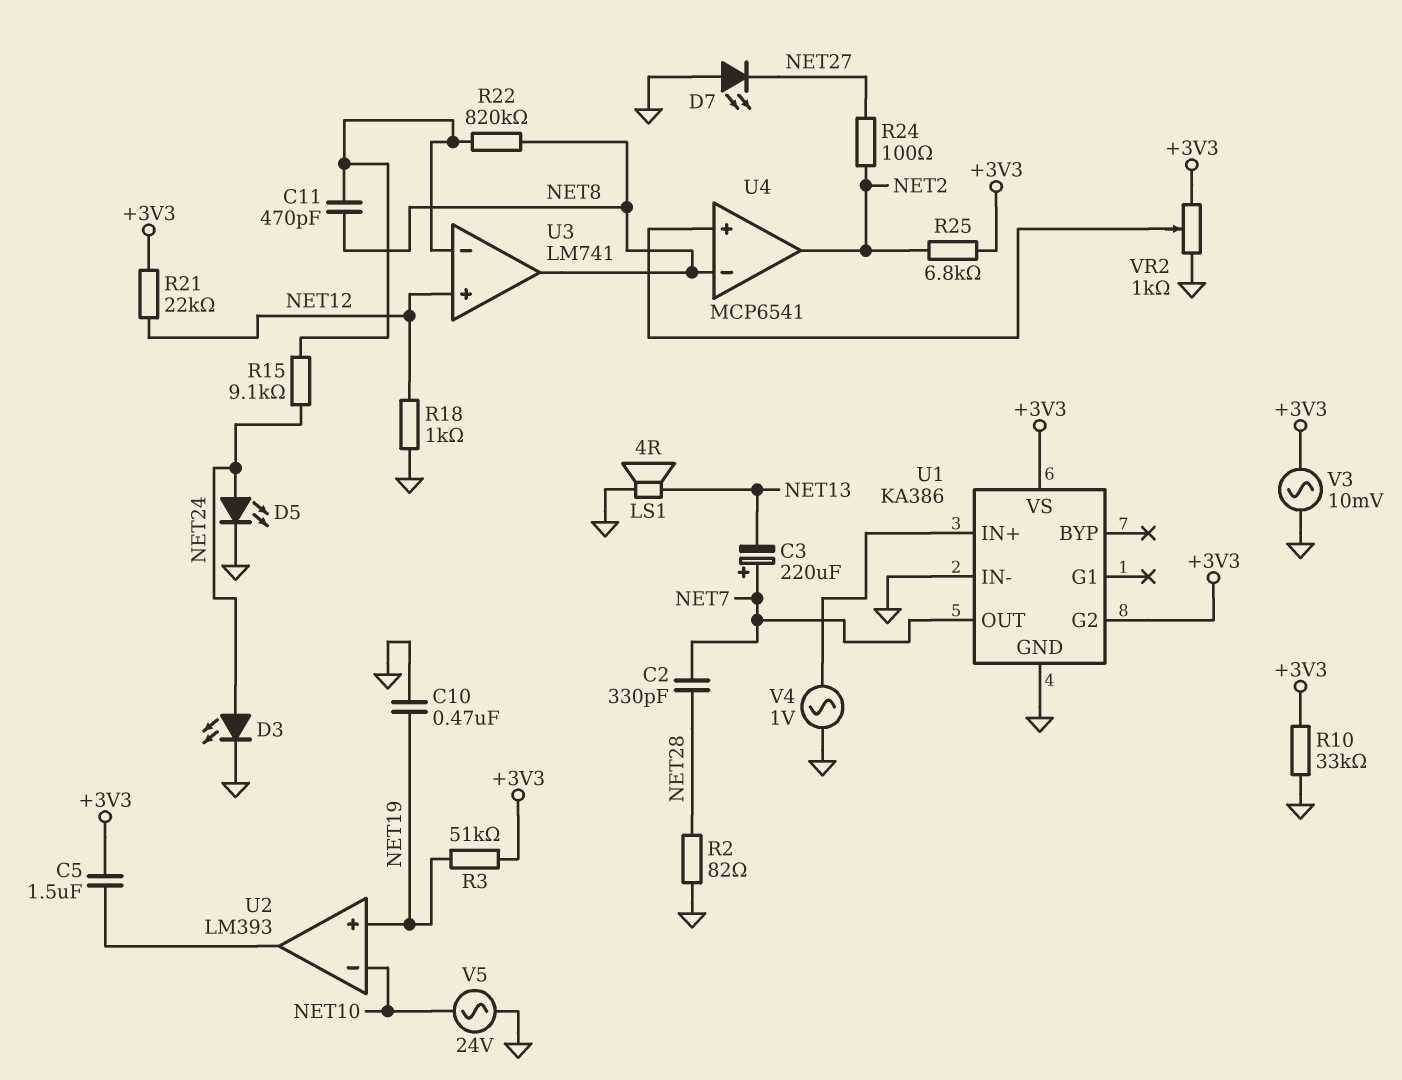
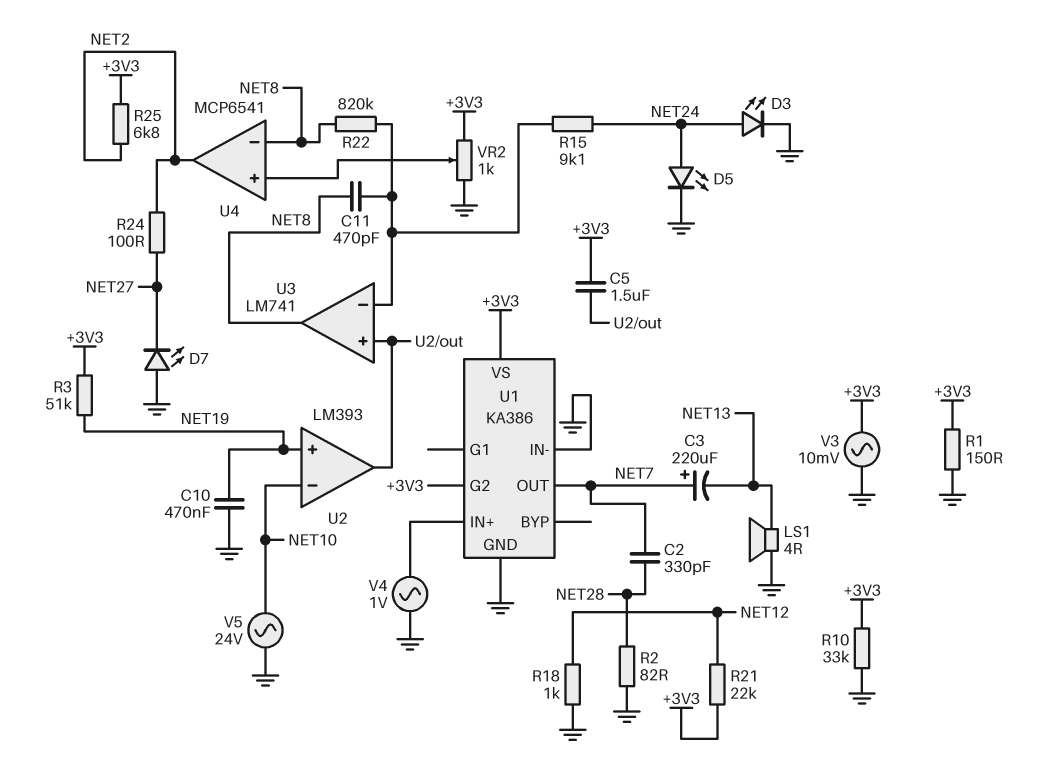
R1: none -> 150 (+3V3, GND)
U3 pin in+: NET12 -> U2/out

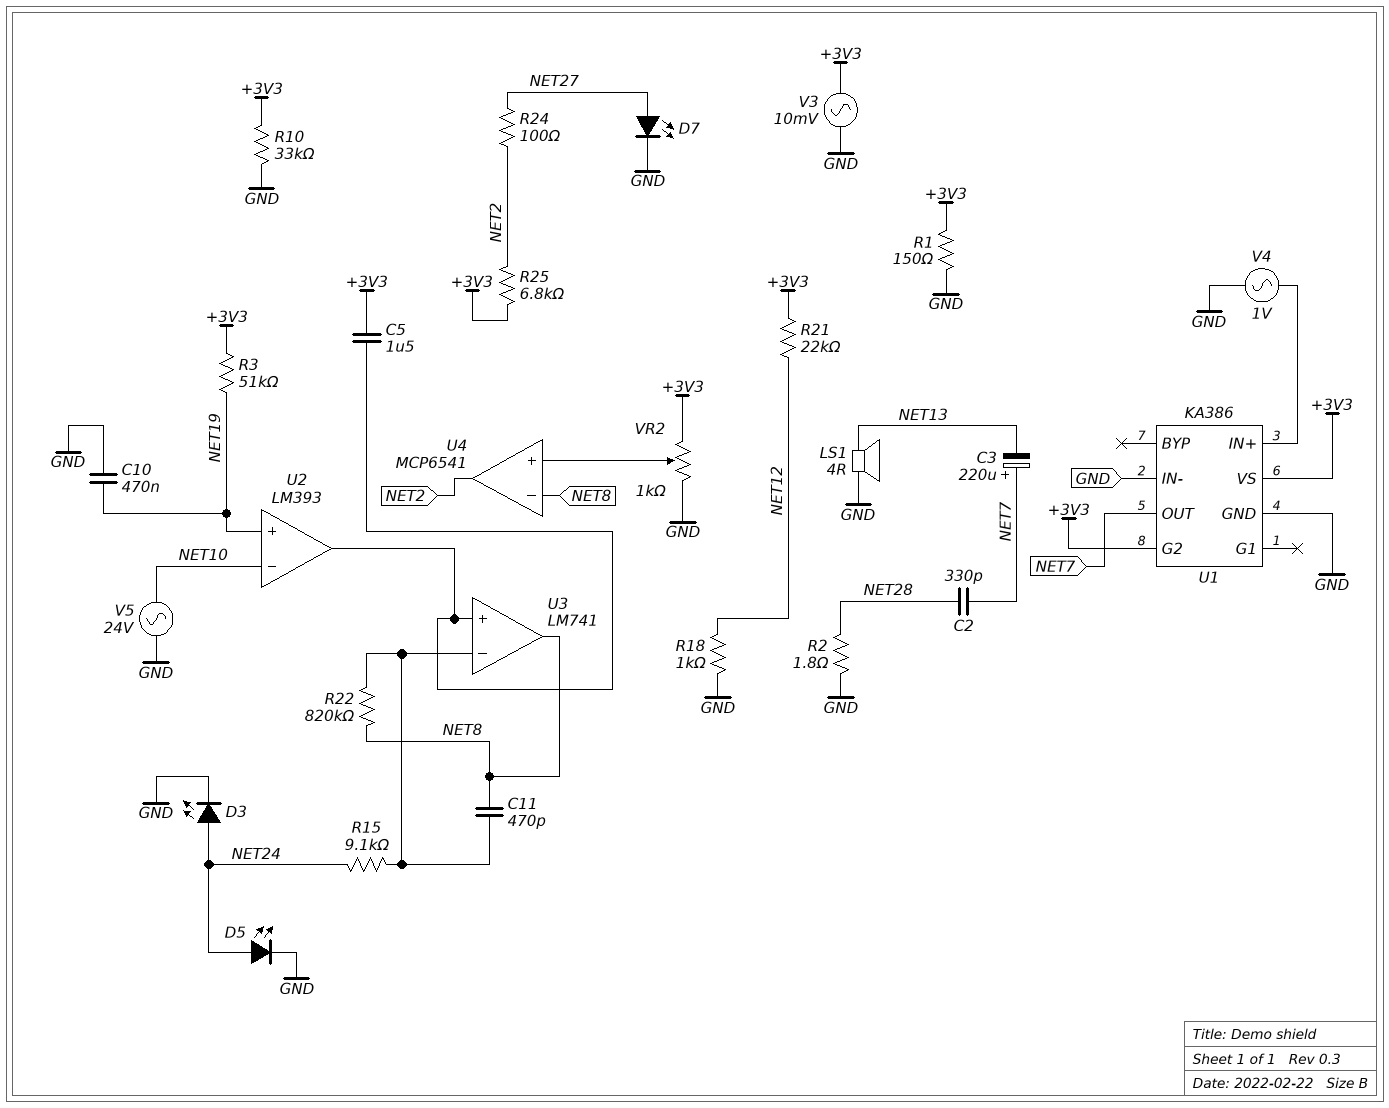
D7: LED (A GND, K NET27) -> LED (A NET27, K GND)
R2: 82 (GND, NET28) -> 1.8 (GND, NET28)

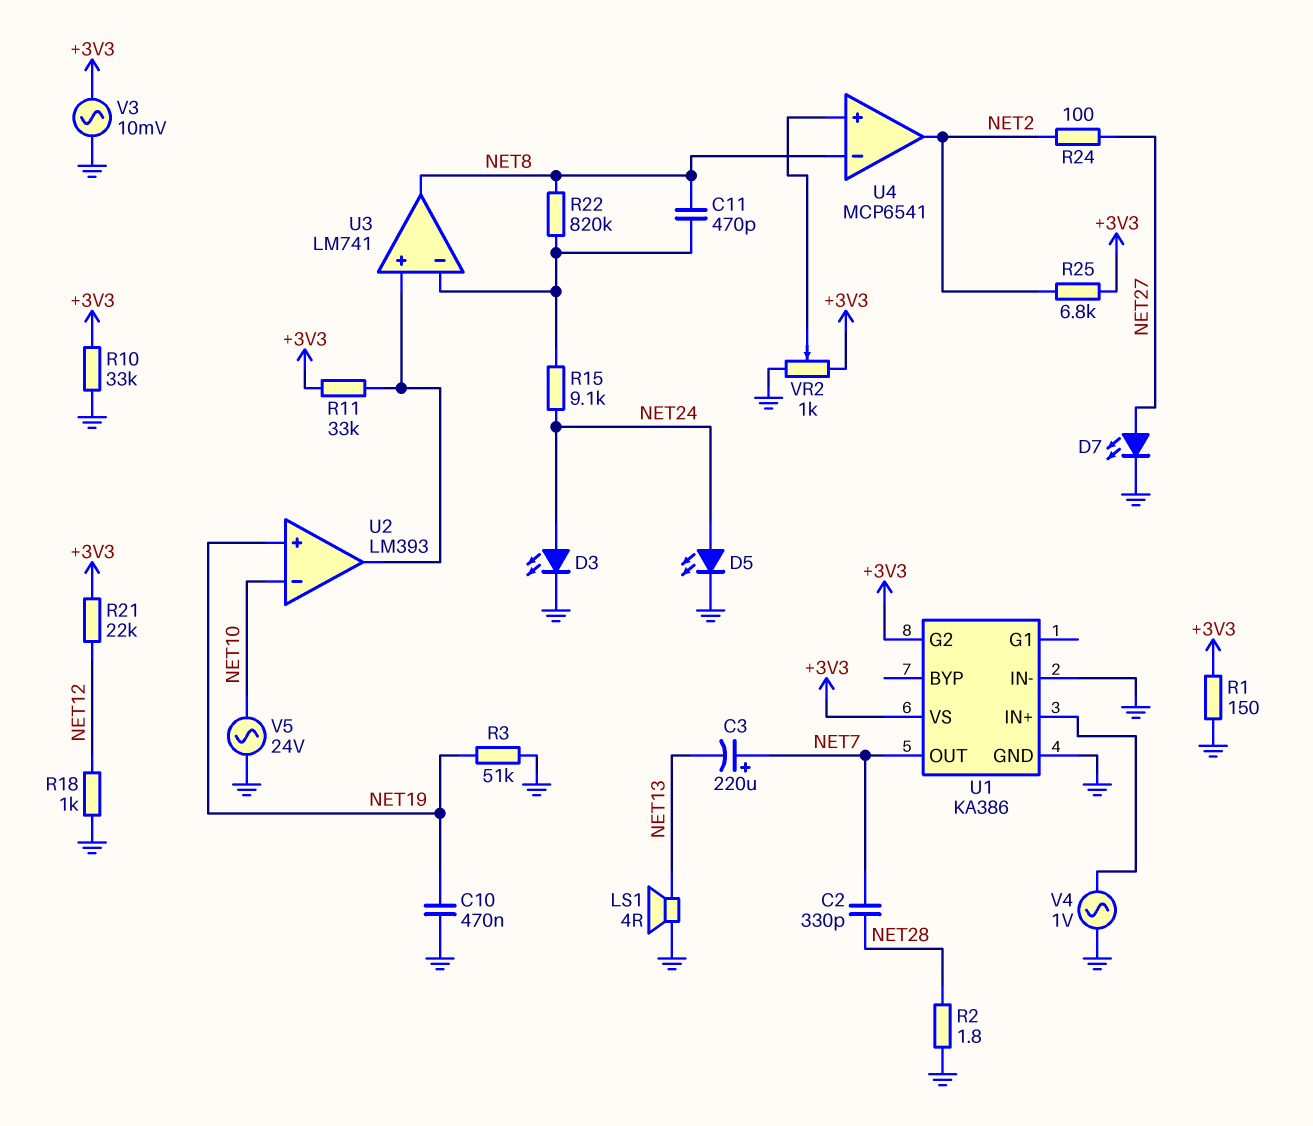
C5: 1.5uF (+3V3, U2/out) -> none
R3: 51k (+3V3, NET19) -> 51k (GND, NET19)
R11: none -> 33k (+3V3, U2/out)

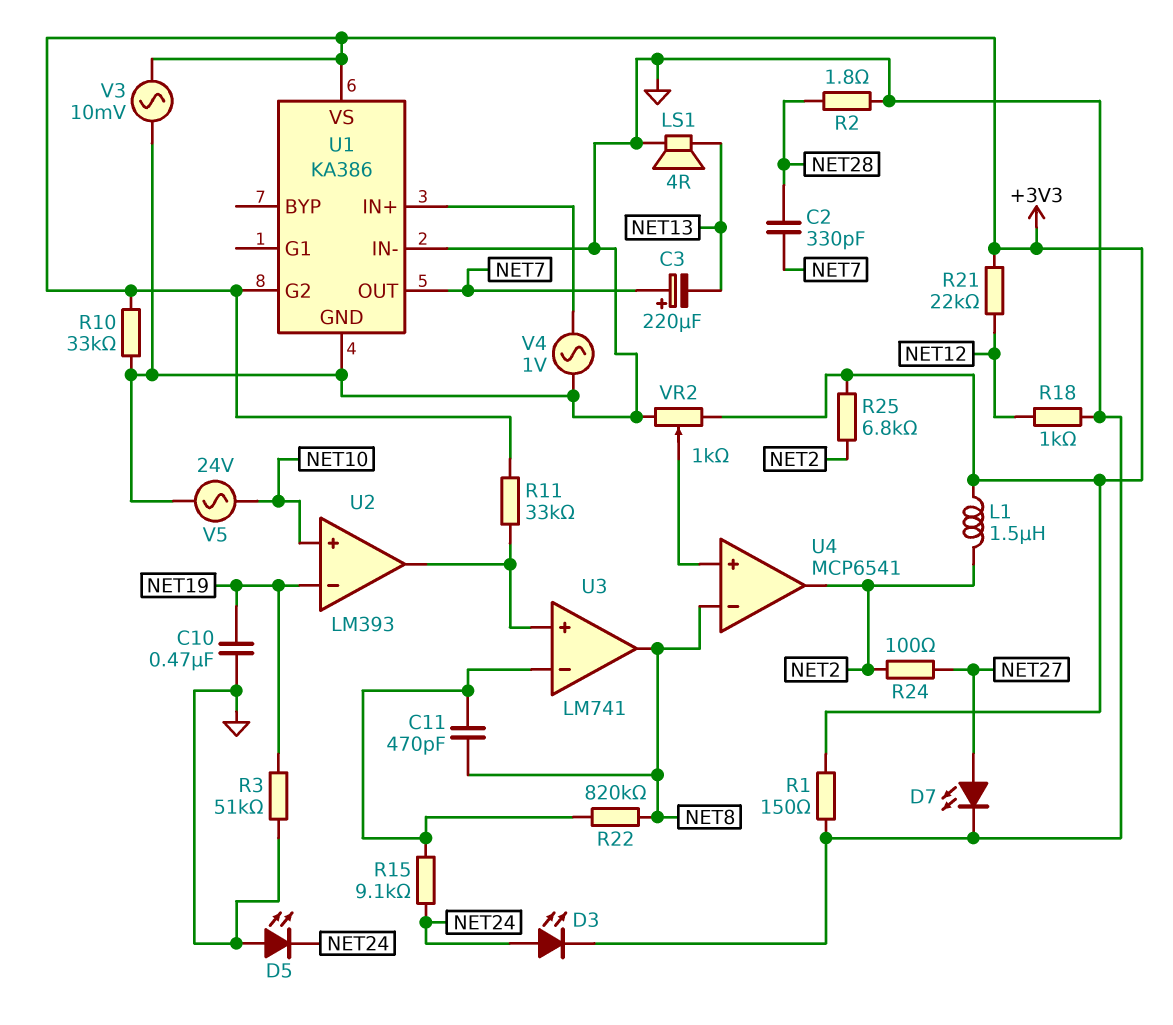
D5: LED (A NET24, K GND) -> LED (A GND, K NET24)
L1: none -> 1.5uH (+3V3, NET2)
U2 pin in+: NET19 -> NET10
U2 pin in-: NET10 -> NET19

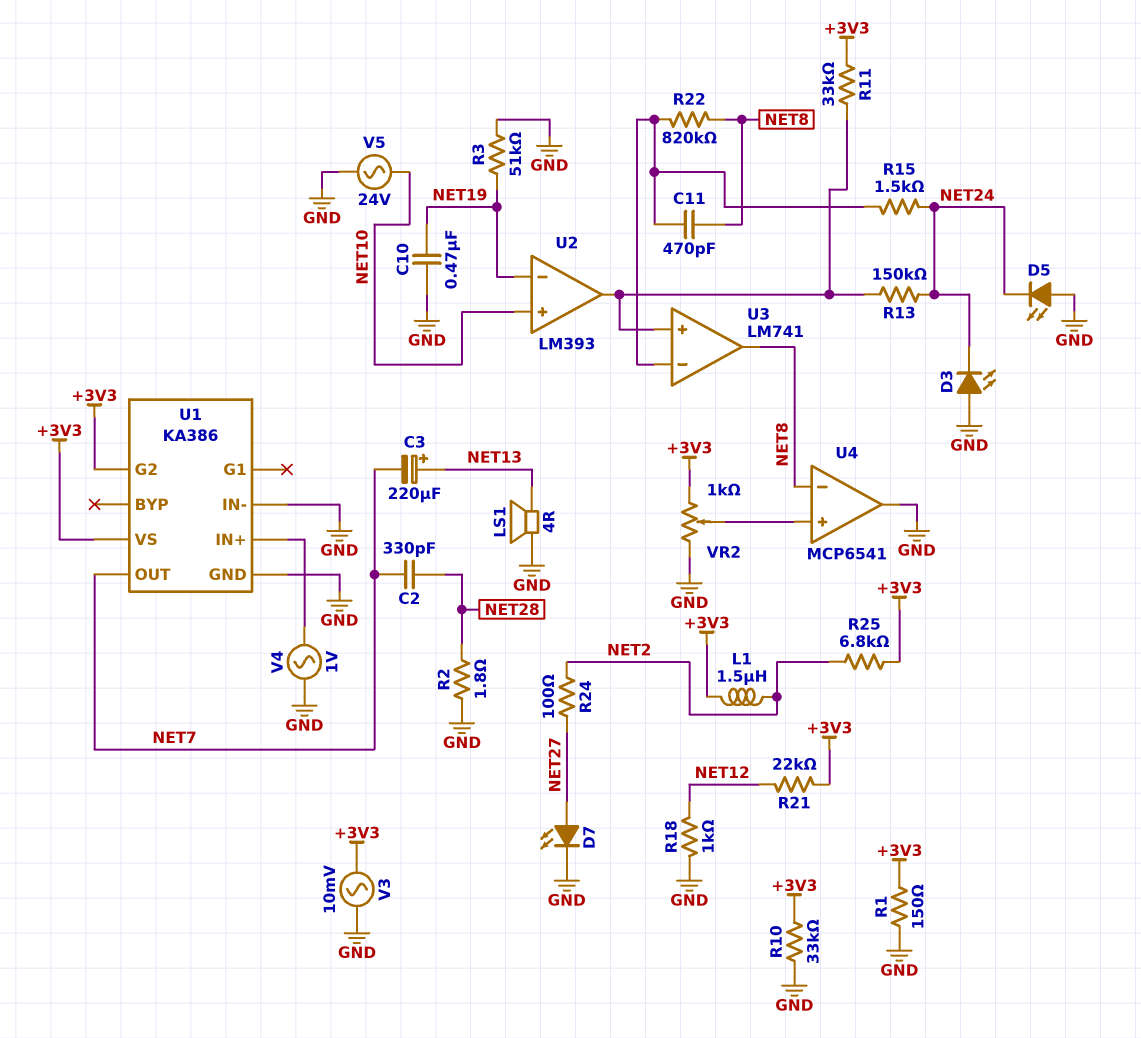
C3: 220uF (plus NET7, minus NET13) -> 220uF (plus NET13, minus NET7)
D3: LED (A NET24, K GND) -> LED (A GND, K NET24)
R13: none -> 150k (NET24, U2/out)
R15: 9.1k (NET24, U3/in-) -> 1.5k (NET24, U3/in-)
U4 pin out: NET2 -> GND

